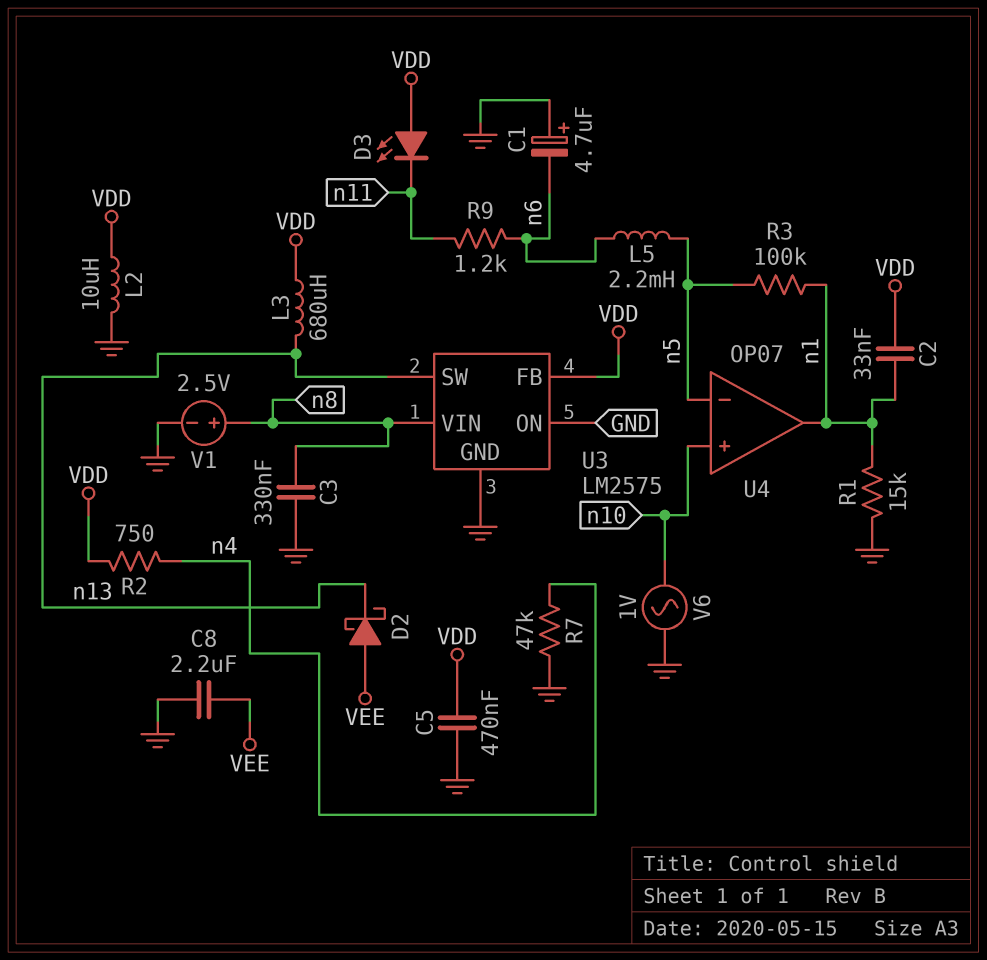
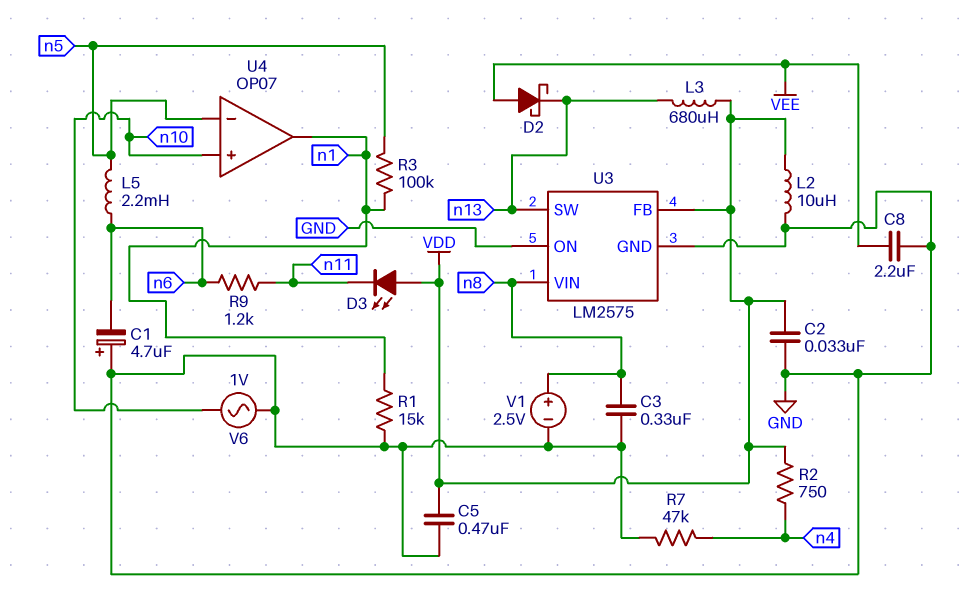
C2: 33nF (VDD, n1) -> 33nF (GND, VDD)

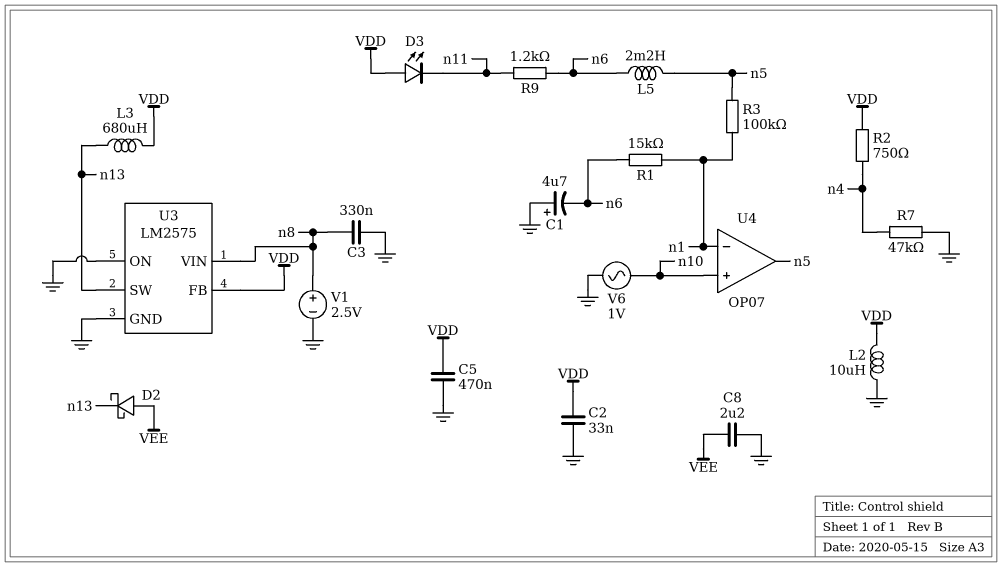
R1: 15k (GND, n1) -> 15k (n1, n6)
U4 pin in-: n5 -> n1
U4 pin out: n1 -> n5

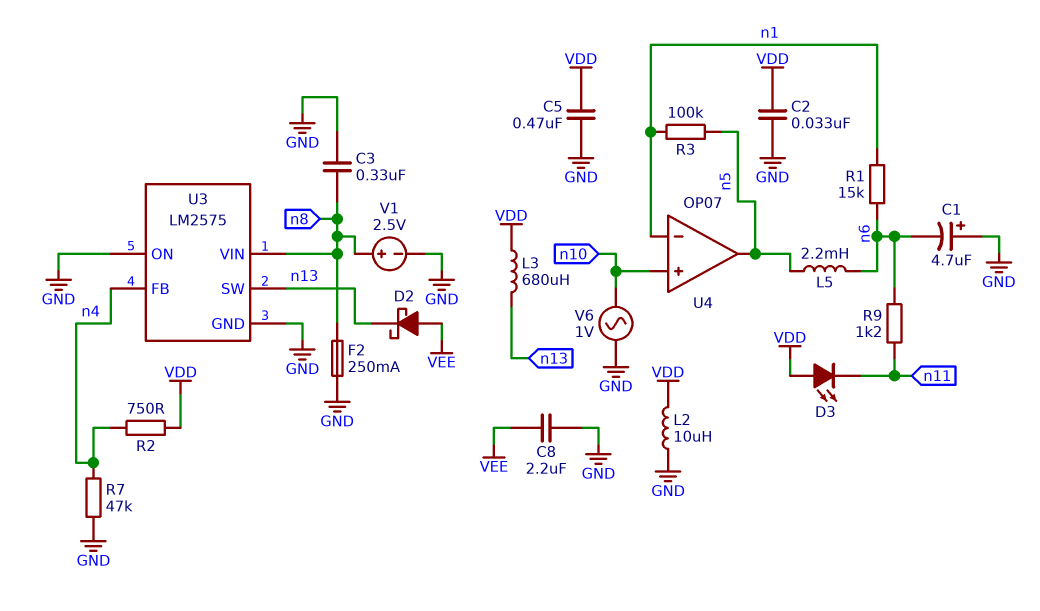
F2: none -> 250mA (GND, n8)
U3 pin FB: VDD -> n4

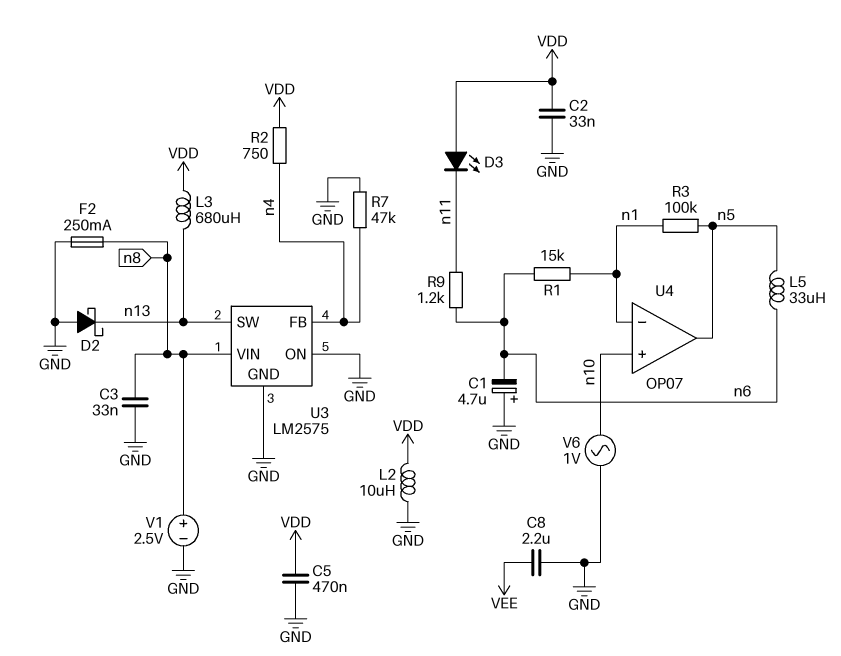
C3: 330nF (GND, n8) -> 33nF (GND, n8)
D2: schottky (A VEE, K n13) -> schottky (A GND, K n13)
L5: 2.2mH (n5, n6) -> 33uH (n5, n6)

